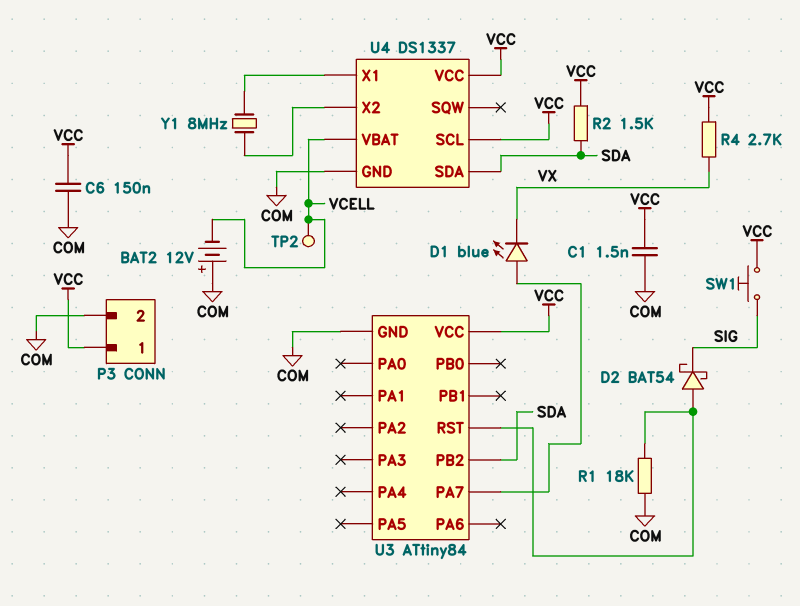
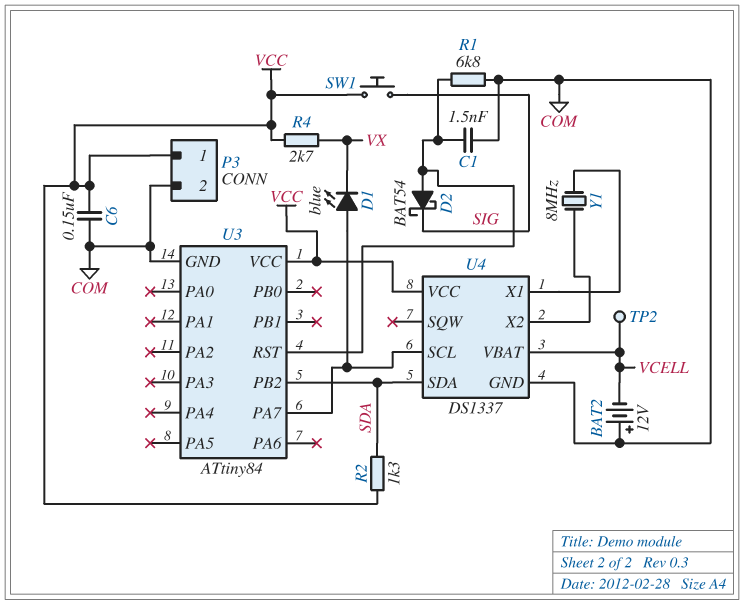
C1: 1.5nF (COM, VCC) -> 1.5nF (COM, U3/RST)
R1: 18k (COM, U3/RST) -> 6.8k (COM, U3/RST)
R2: 1.5k (SDA, VCC) -> 1.3k (SDA, VCC)
U4 pin SCL: VCC -> U3/PA7

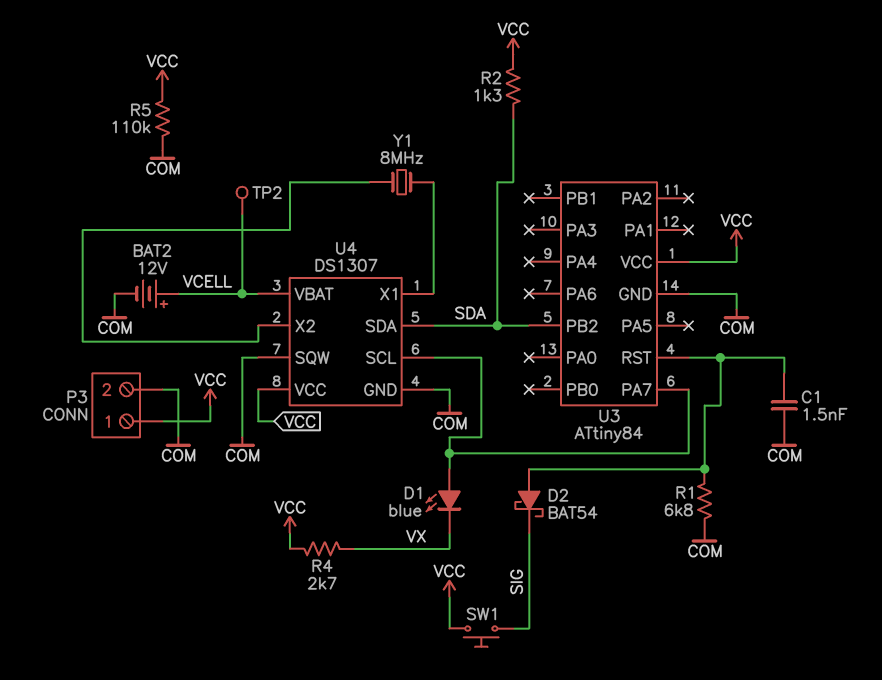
BAT2: 12V (plus COM, minus VCELL) -> 12V (plus VCELL, minus COM)
C6: 150nF (COM, VCC) -> none
R5: none -> 110k (COM, VCC)
U4: DS1337 -> DS1307
U4 pin SQW: none -> COM

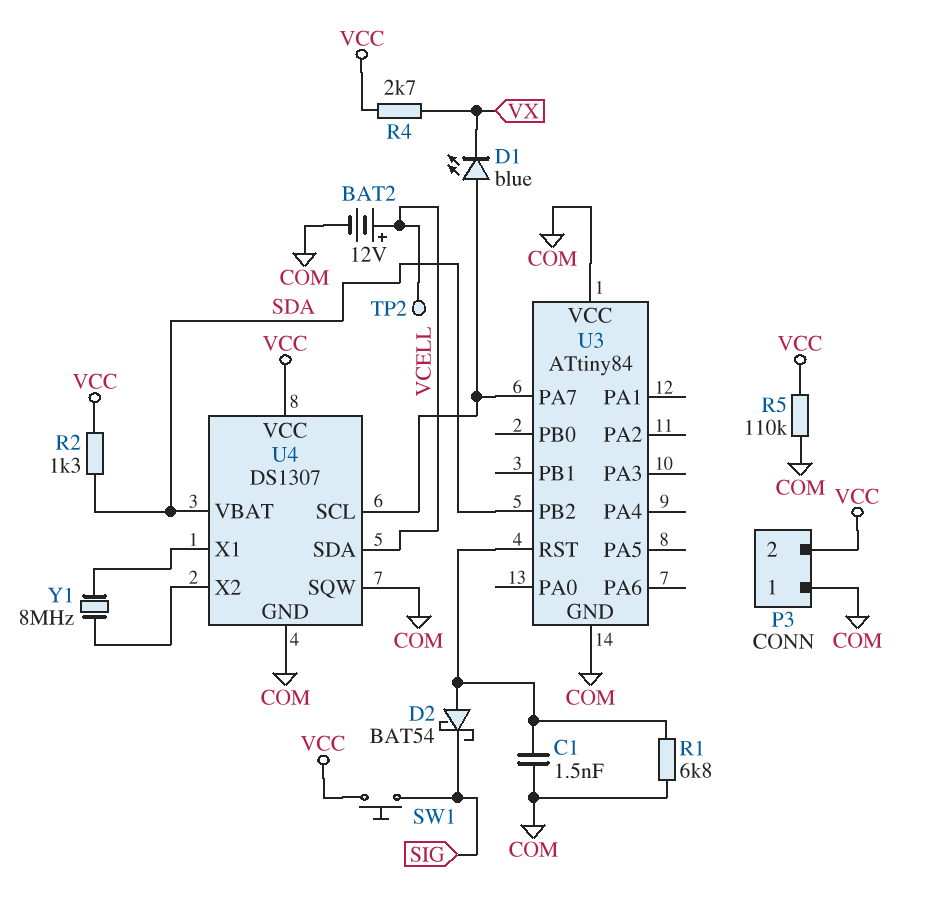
P3 pin 1: VCC -> COM
P3 pin 2: COM -> VCC
U3 pin VCC: VCC -> COM
U4 pin SDA: SDA -> VCELL
U4 pin VBAT: VCELL -> SDA

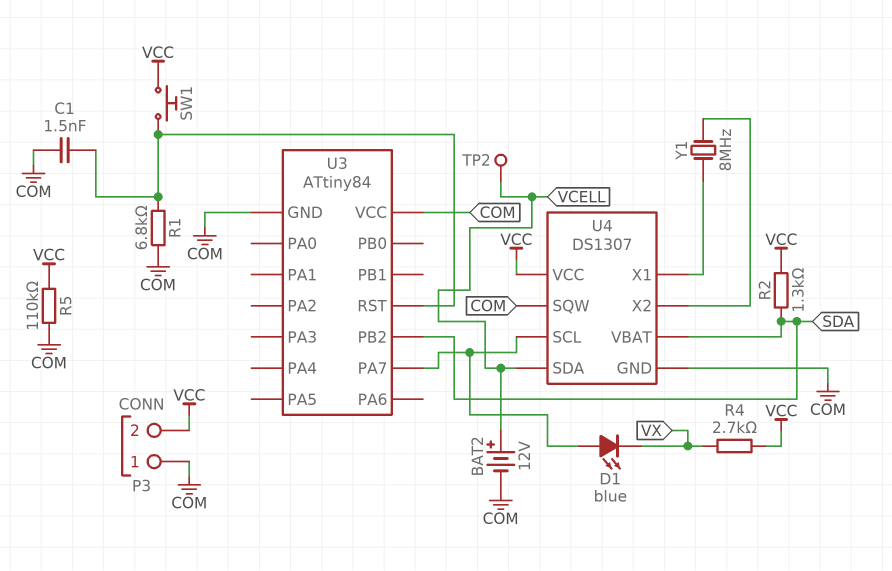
D2: schottky BAT54 (A U3/RST, K SIG) -> none
SW1: button (SIG, VCC) -> button (U3/RST, VCC)

